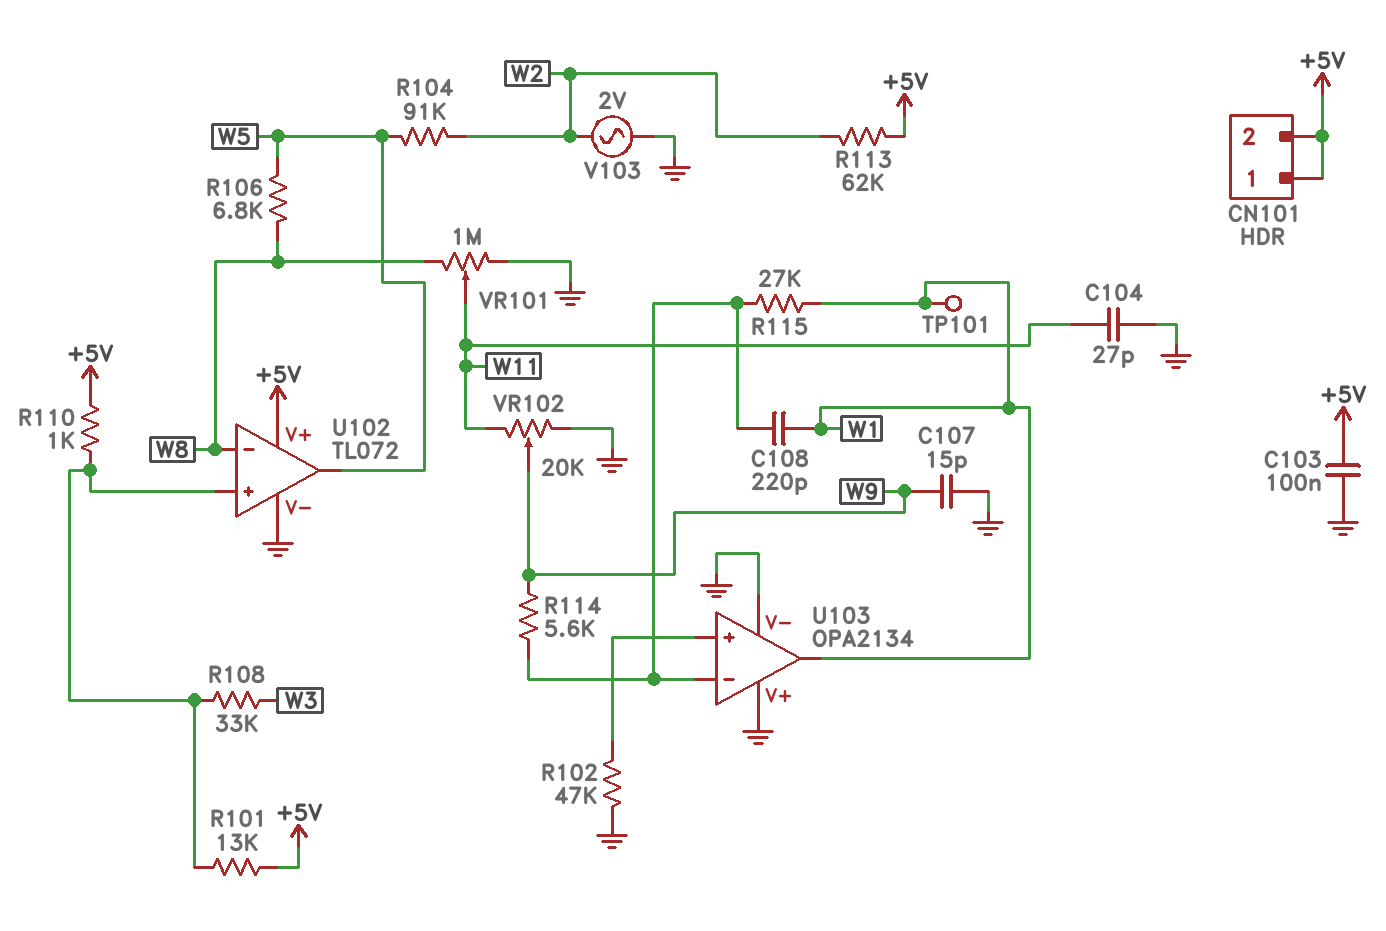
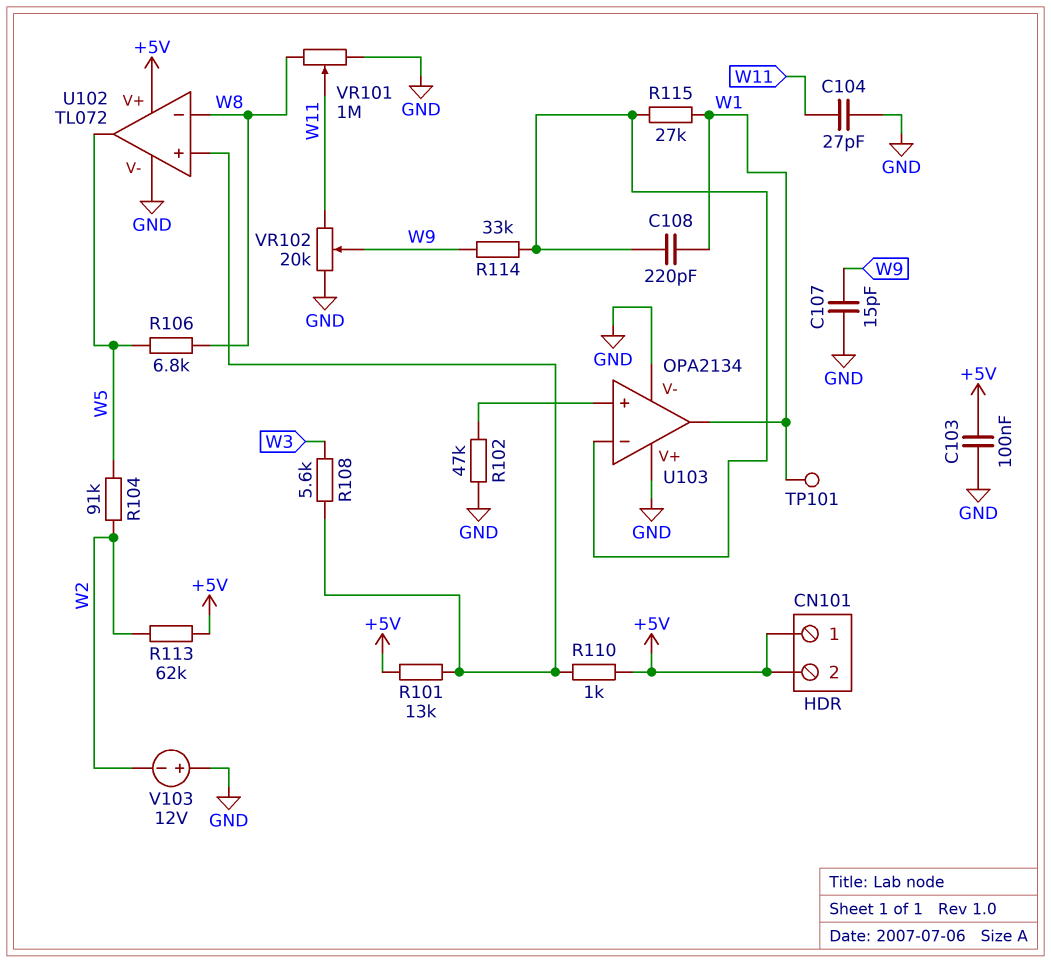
R108: 33k (U102/in+, W3) -> 5.6k (U102/in+, W3)
R114: 5.6k (U103/in-, W9) -> 33k (U103/in-, W9)
V103: AC 2V (GND, W2) -> 12V (plus GND, minus W2)

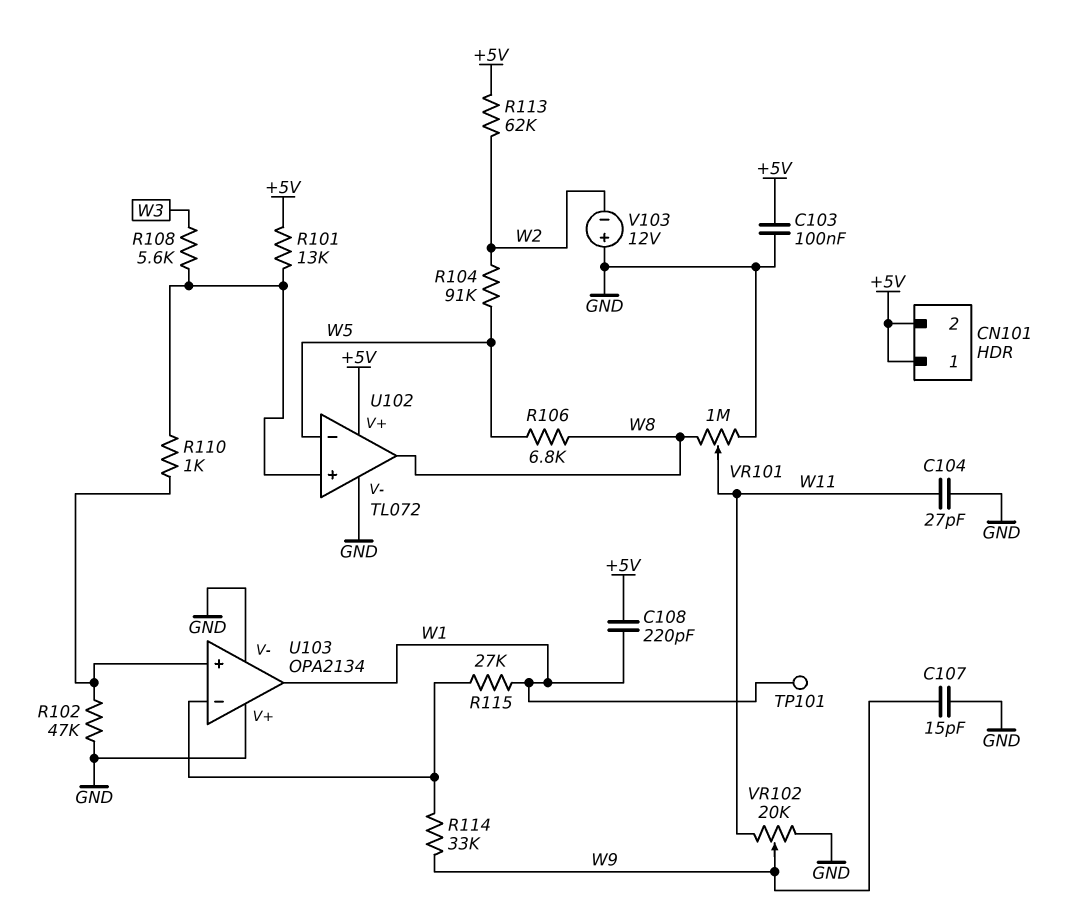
C108: 220pF (U103/in-, W1) -> 220pF (+5V, W1)
R110: 1k (+5V, U102/in+) -> 1k (U102/in+, U103/in+)
U102 pin in-: W8 -> W5
U102 pin out: W5 -> W8

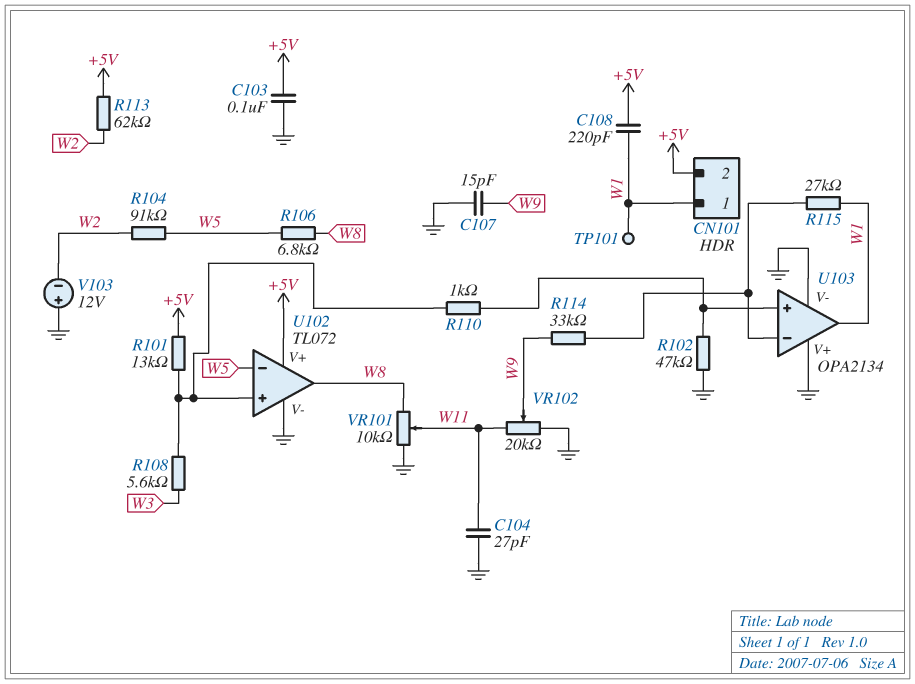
CN101 pin 1: +5V -> W1
VR101: 1M (GND, W8, wiper W11) -> 10k (GND, W8, wiper W11)

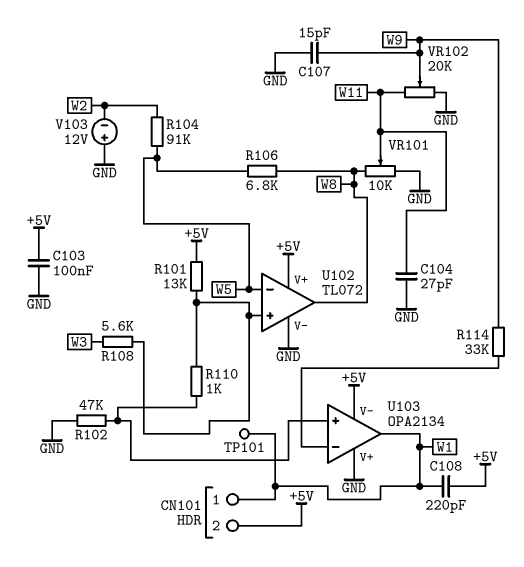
R113: 62k (+5V, W2) -> none
R115: 27k (U103/in-, W1) -> none
U103 pin V-: GND -> +5V

